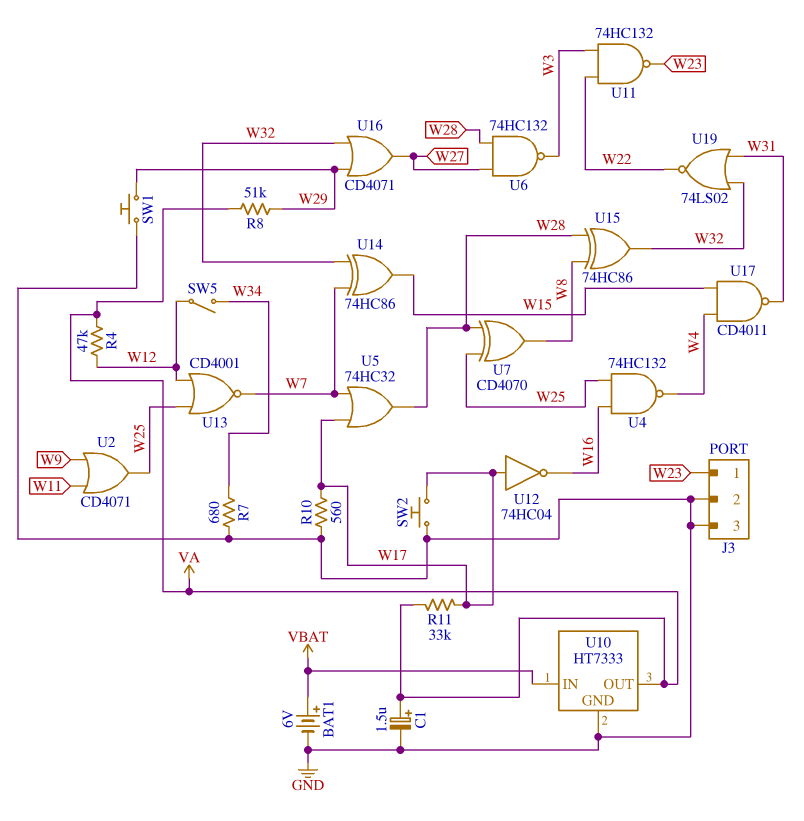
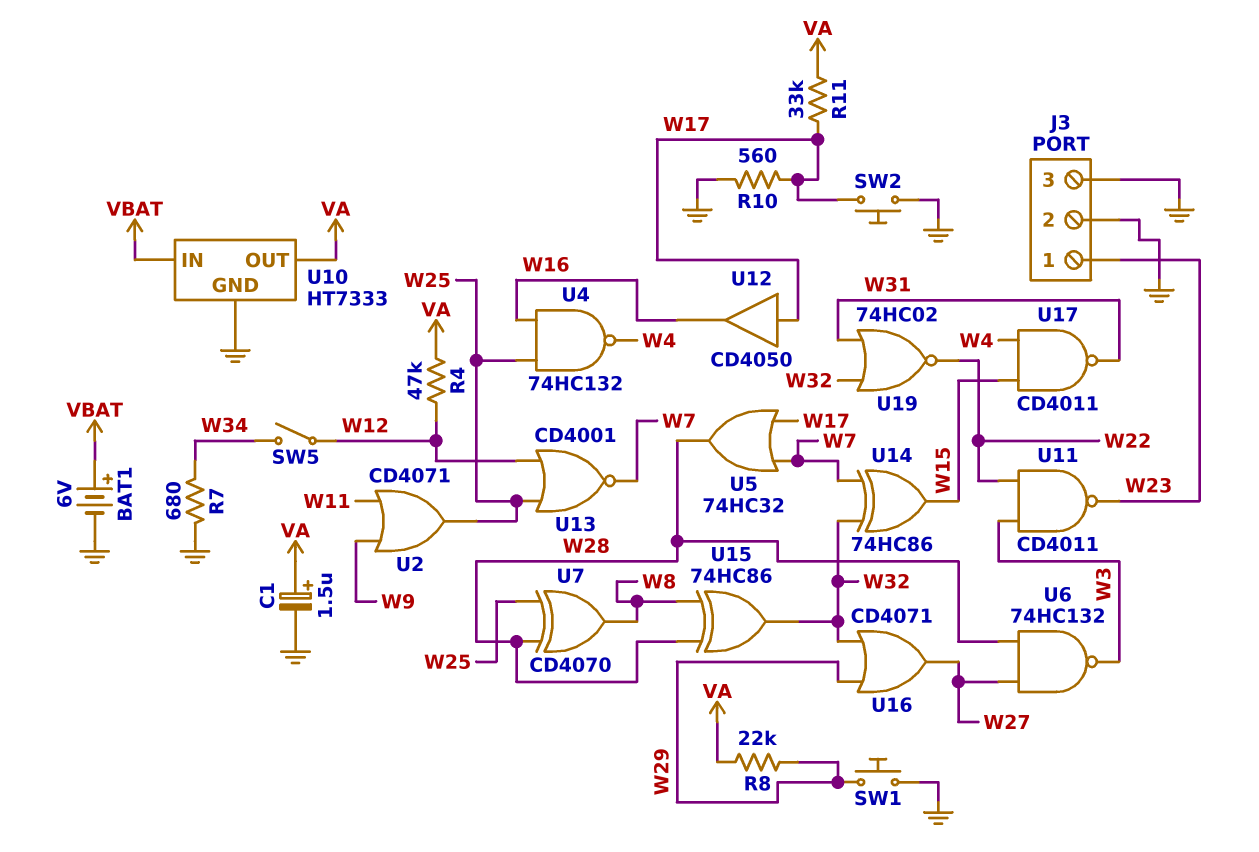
R8: 51k (VA, W29) -> 22k (VA, W29)
U11: NAND 74HC132 (in W3, in W22, out W23) -> NAND CD4011 (in W3, in W22, out W23)
U12: NOT 74HC04 (in W17, out W16) -> buffer CD4050 (in W17, out W16)
U19: NOR 74LS02 (in W31, in W32, out W22) -> NOR 74HC02 (in W31, in W32, out W22)

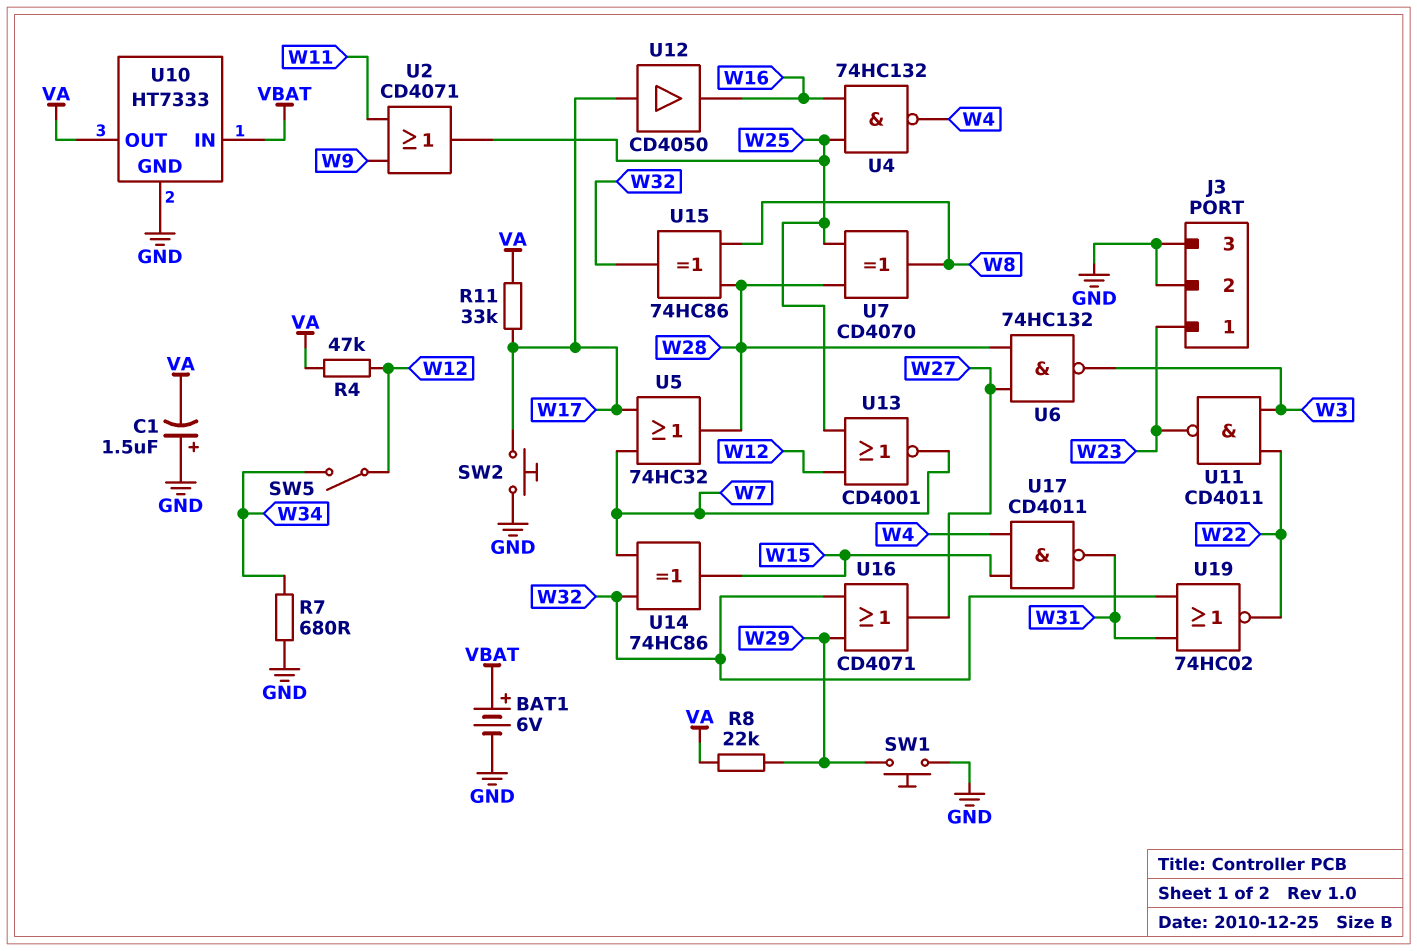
C1: 1.5uF (plus VA, minus GND) -> 1.5uF (plus GND, minus VA)
R10: 560 (GND, W17) -> none

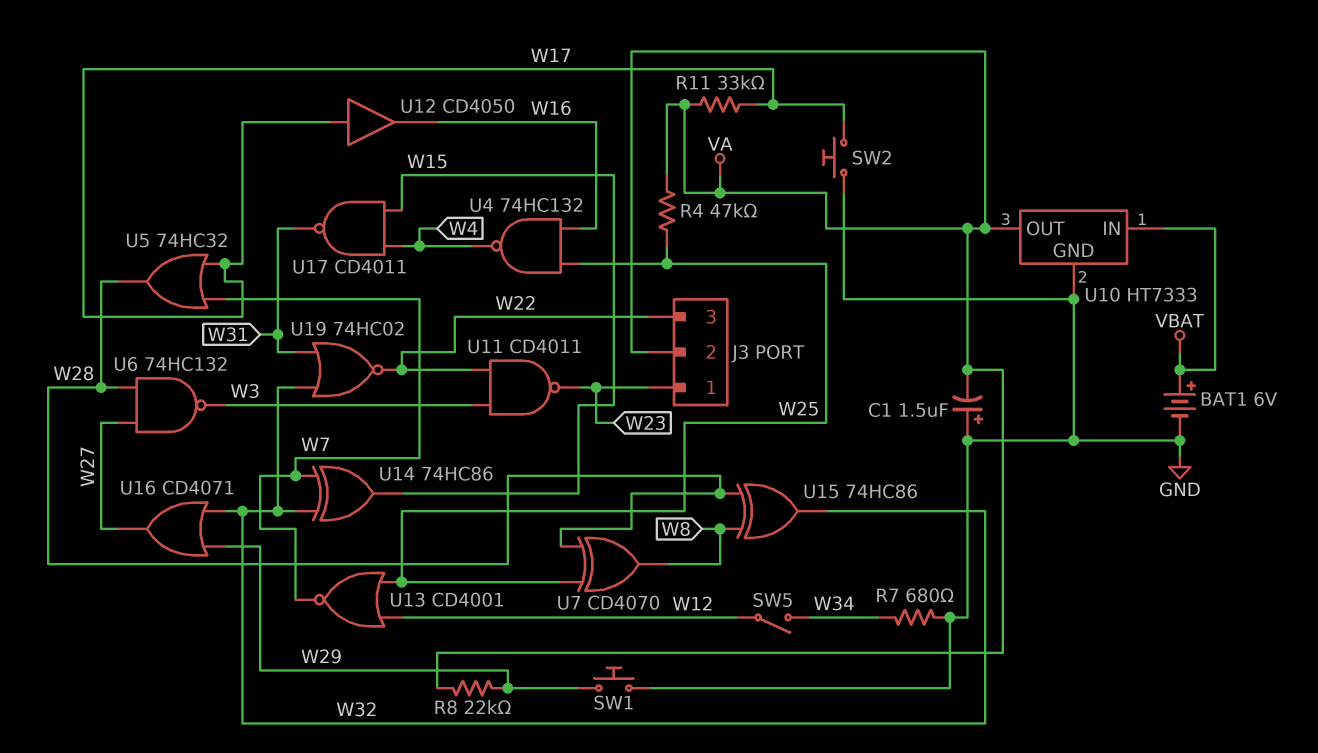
J3 pin 2: GND -> VA
J3 pin 3: GND -> W22
R4: 47k (VA, W12) -> 47k (VA, W25)
U2: OR CD4071 (in W9, in W11, out W25) -> none

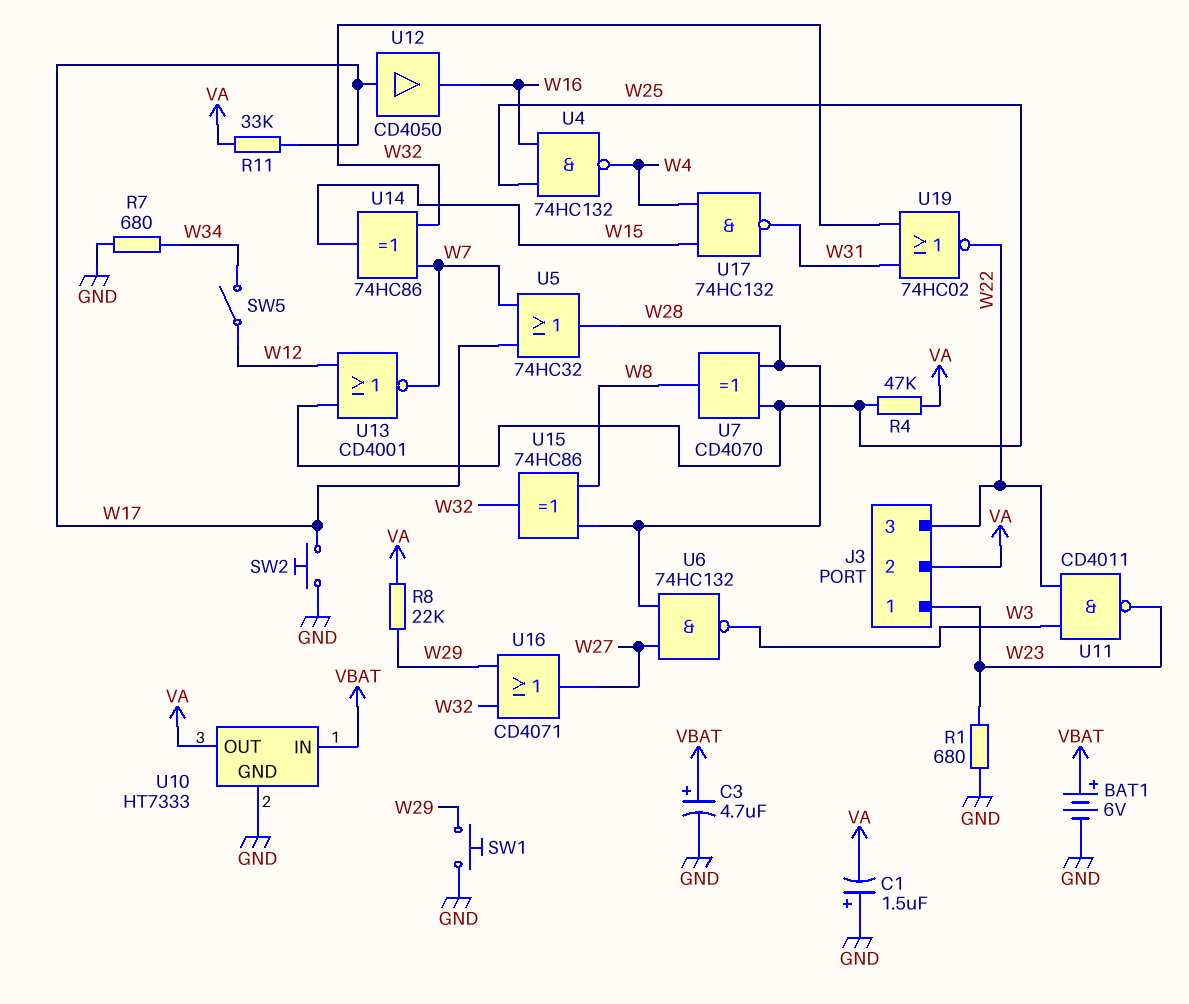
C3: none -> 4.7uF (plus VBAT, minus GND)
R1: none -> 680 (GND, W23)
U17: NAND CD4011 (in W4, in W15, out W31) -> NAND 74HC132 (in W4, in W15, out W31)

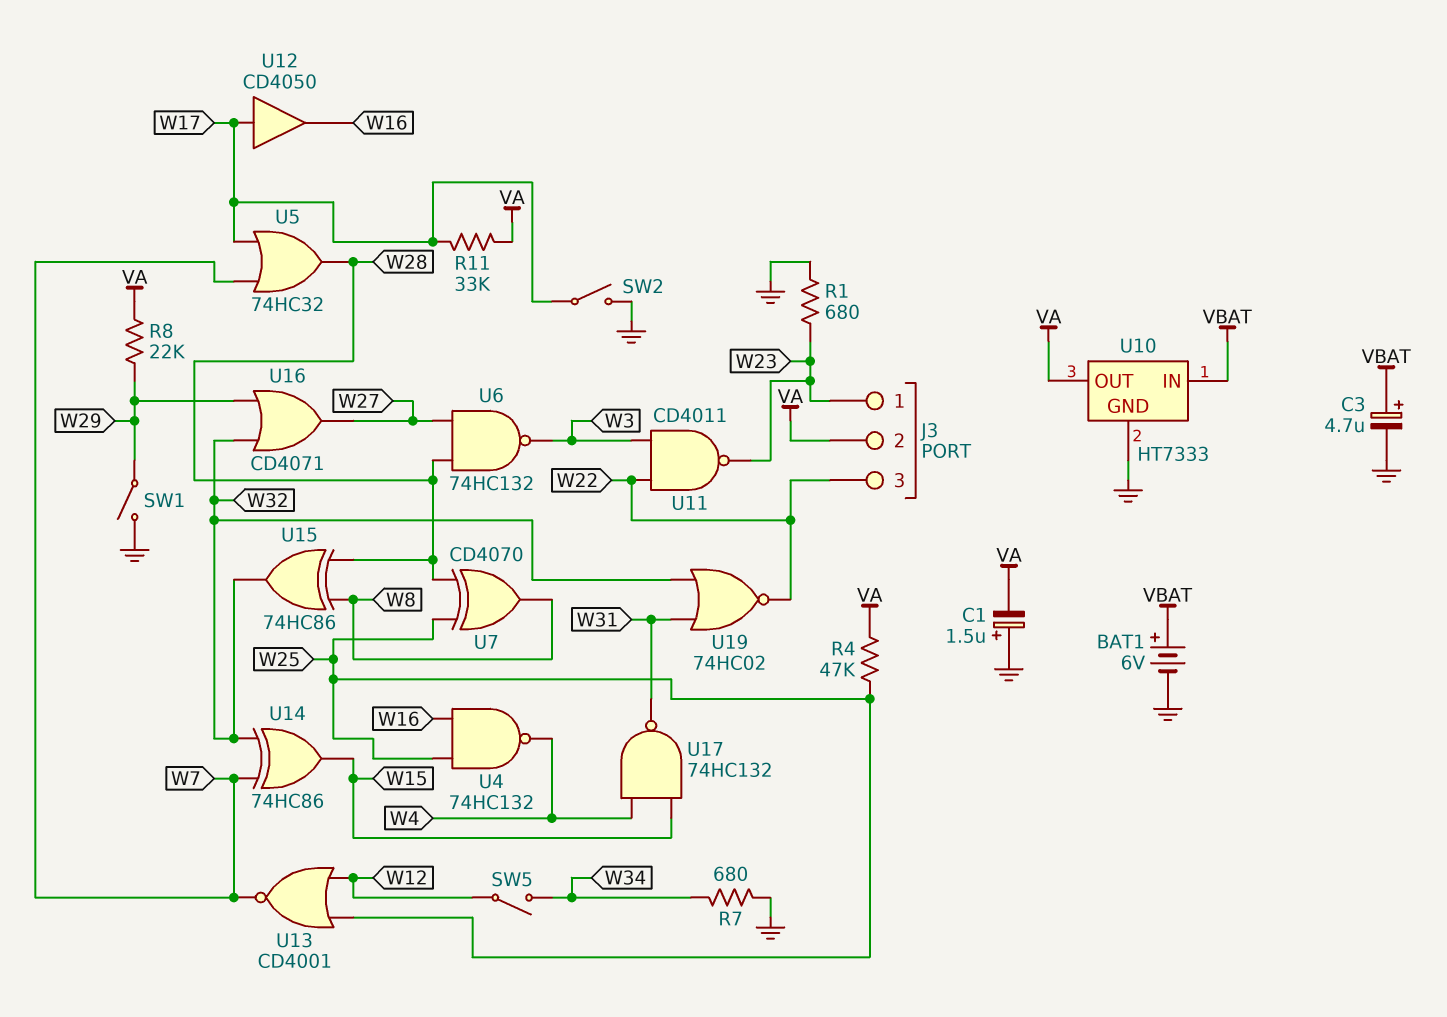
SW1: button (GND, W29) -> switch (GND, W29)
SW2: button (GND, W17) -> switch (GND, W17)

